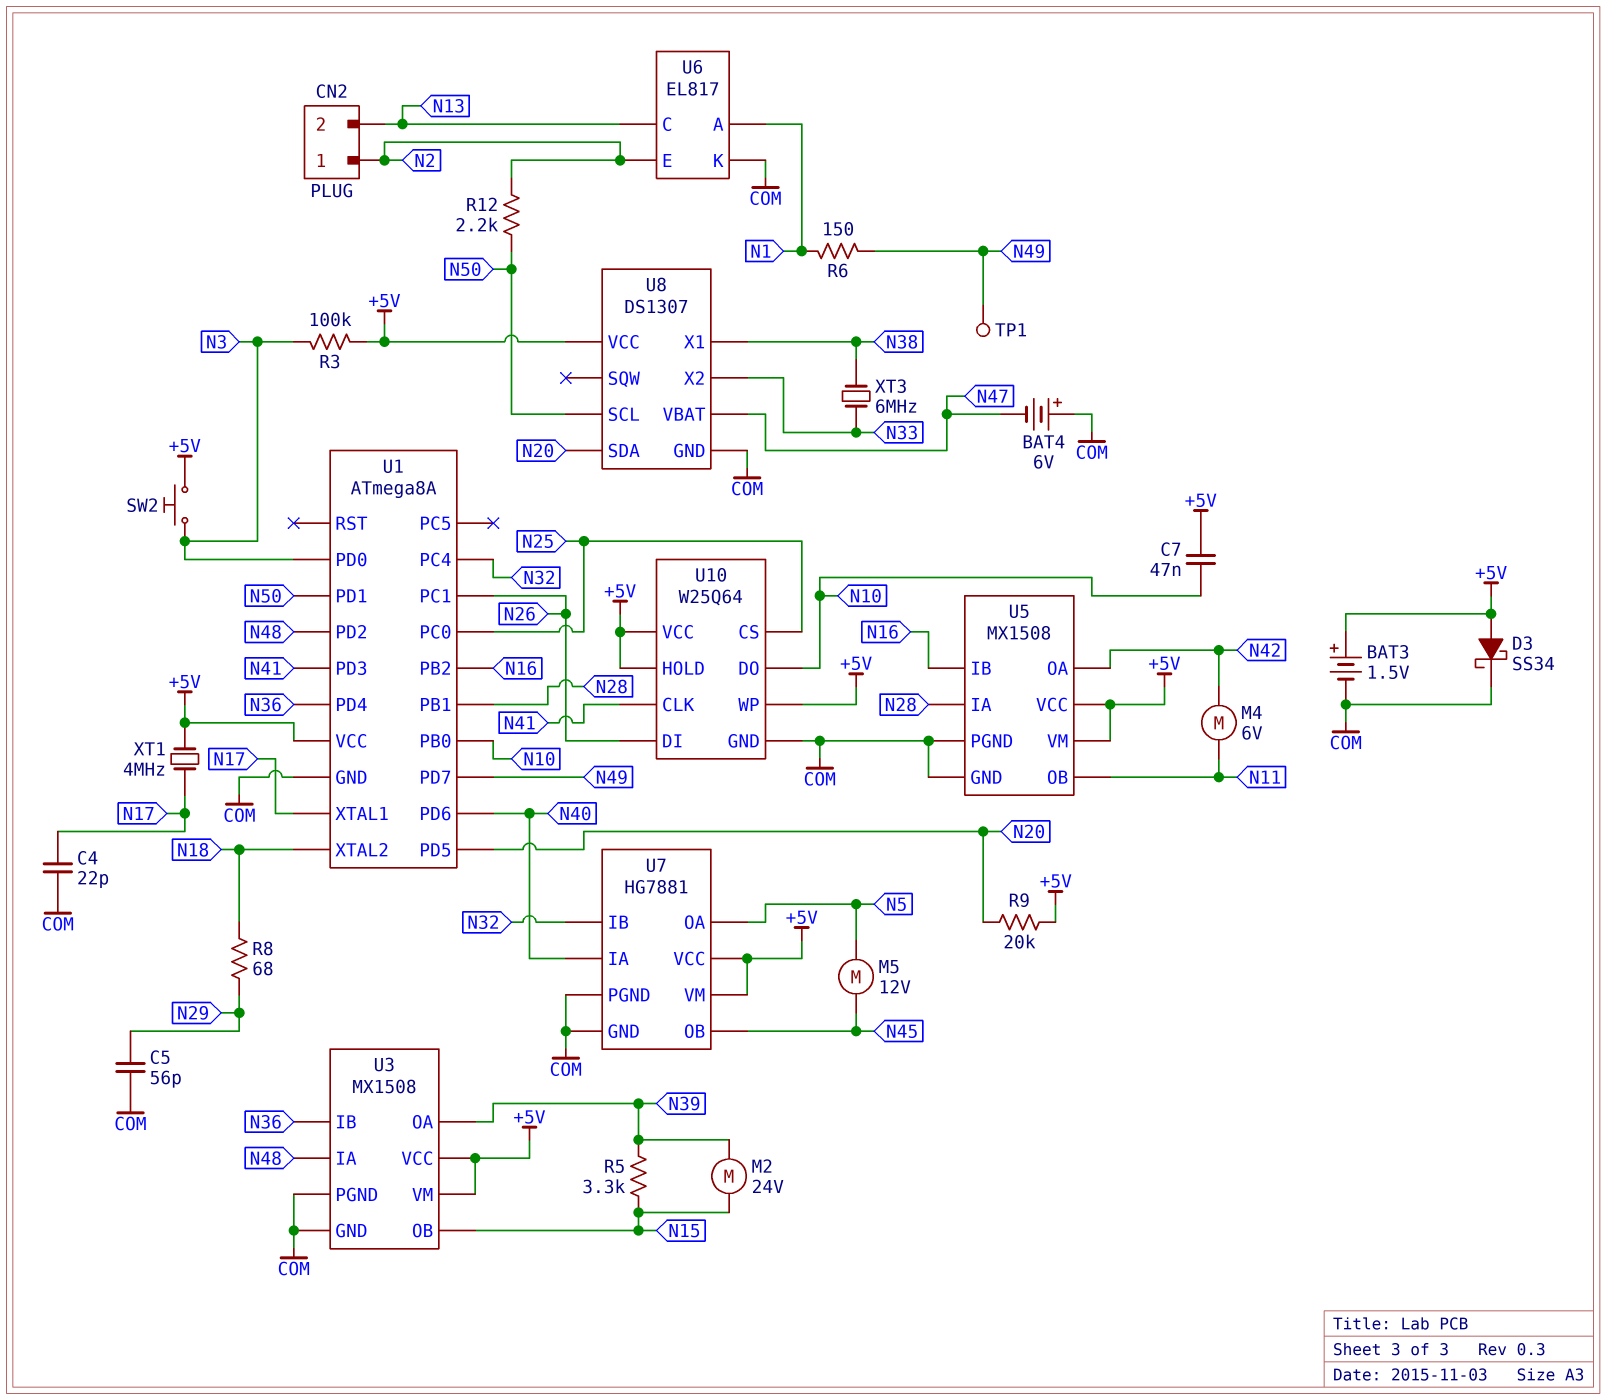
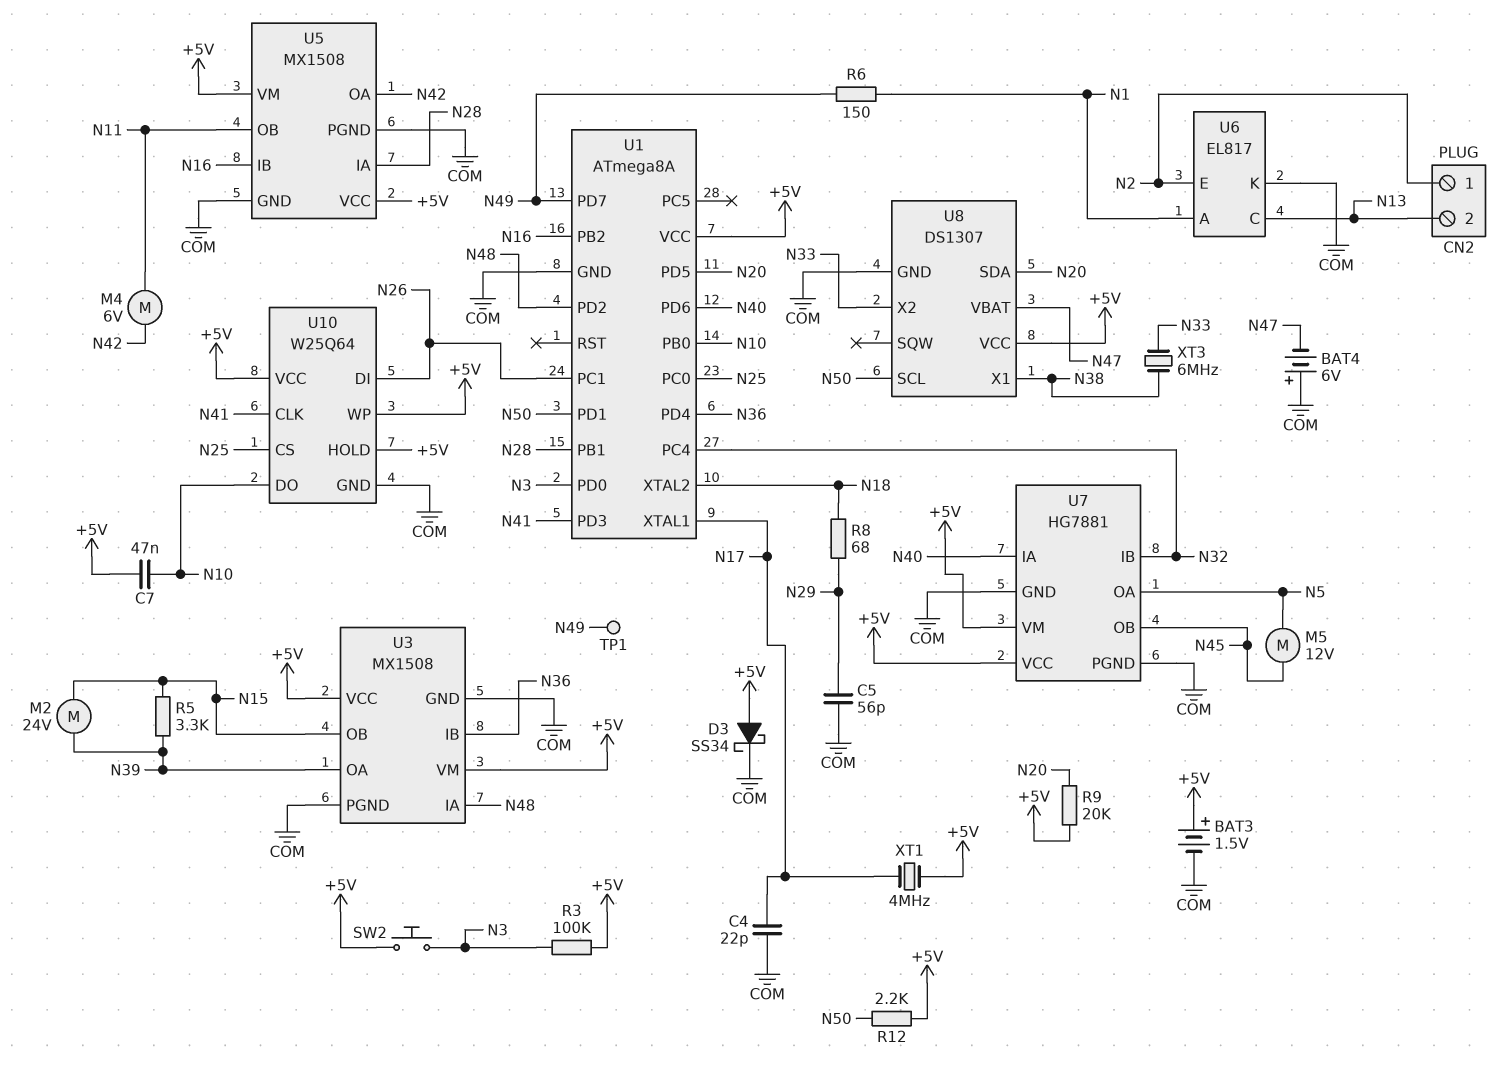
R12: 2.2k (N2, N50) -> 2.2k (+5V, N50)

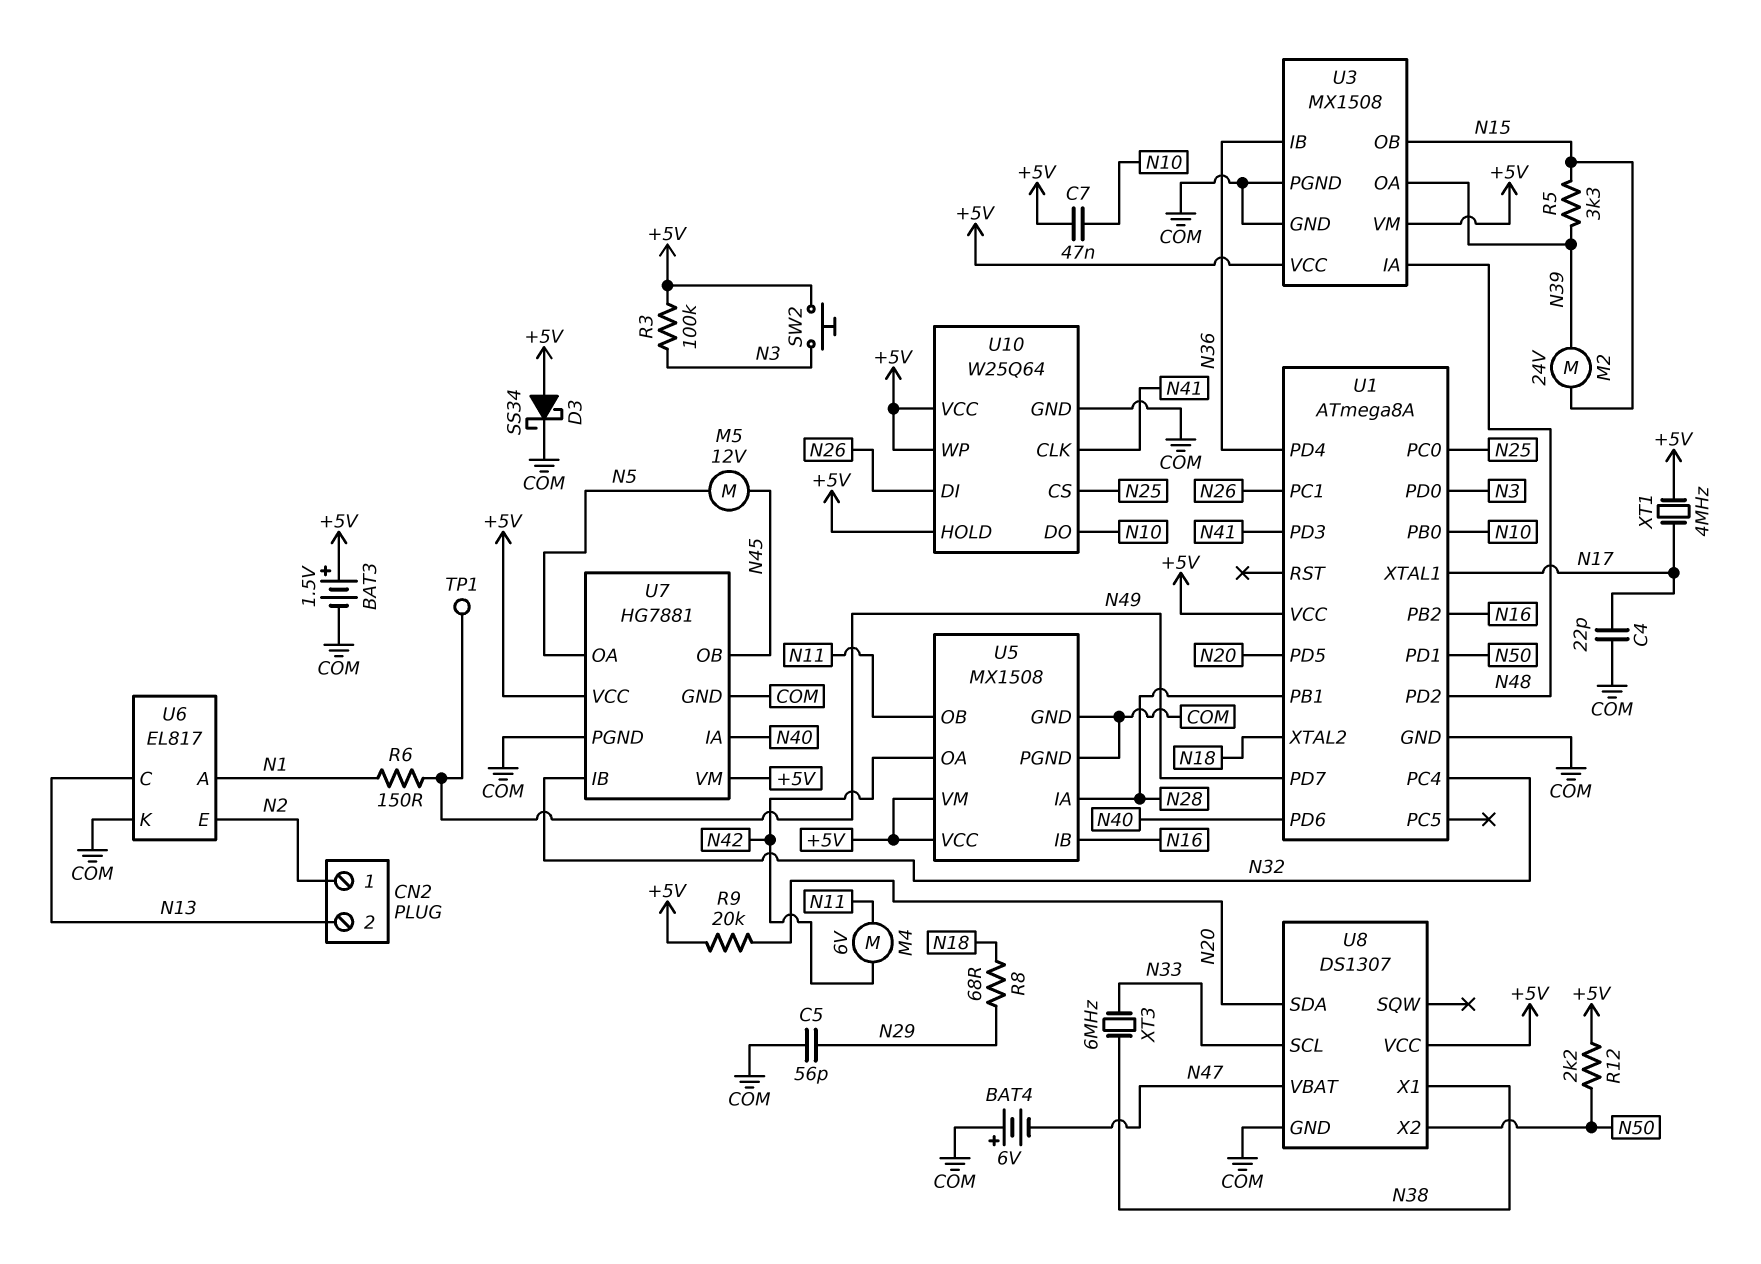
U8 pin SCL: N50 -> N33
U8 pin X2: N33 -> N50

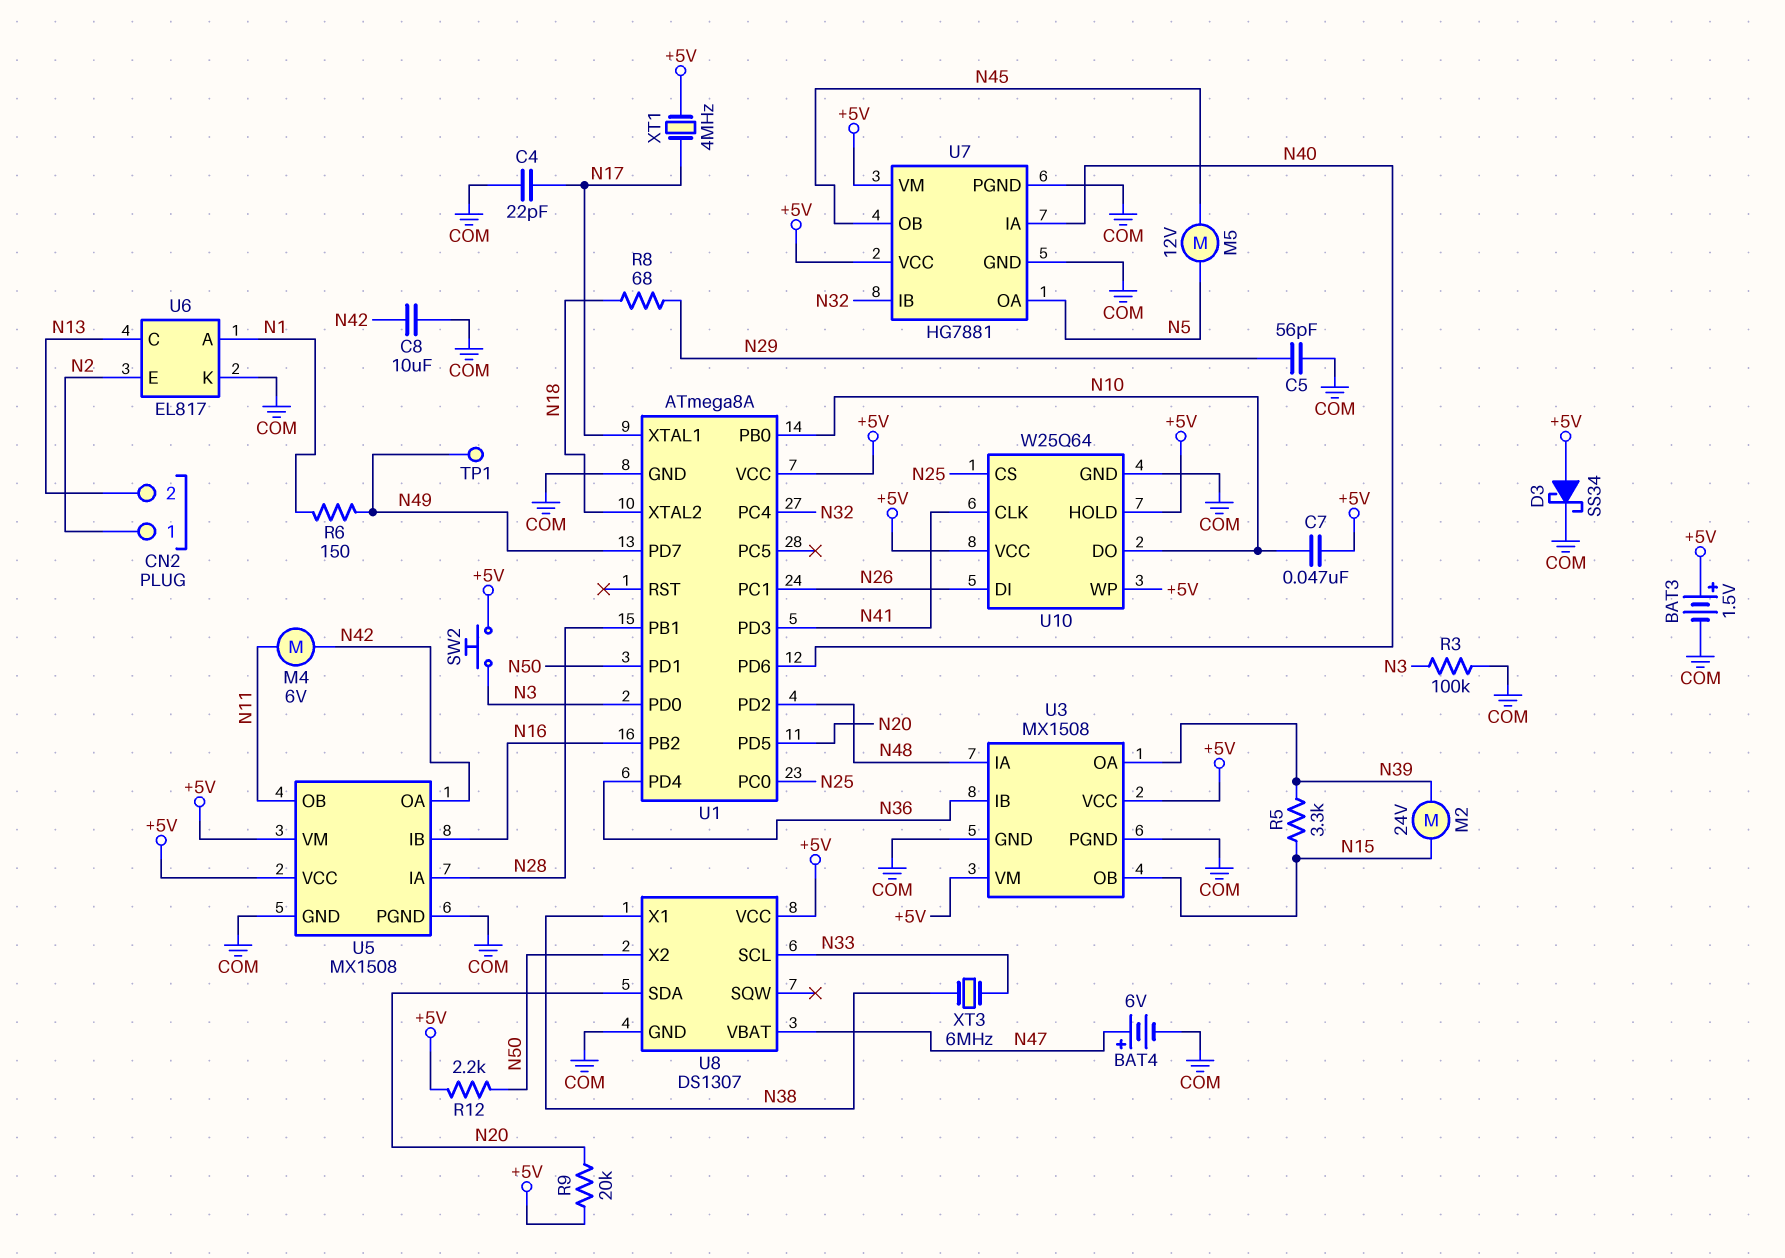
BAT4: 6V (plus COM, minus N47) -> 6V (plus N47, minus COM)
C8: none -> 10uF (COM, N42)
R3: 100k (+5V, N3) -> 100k (COM, N3)

